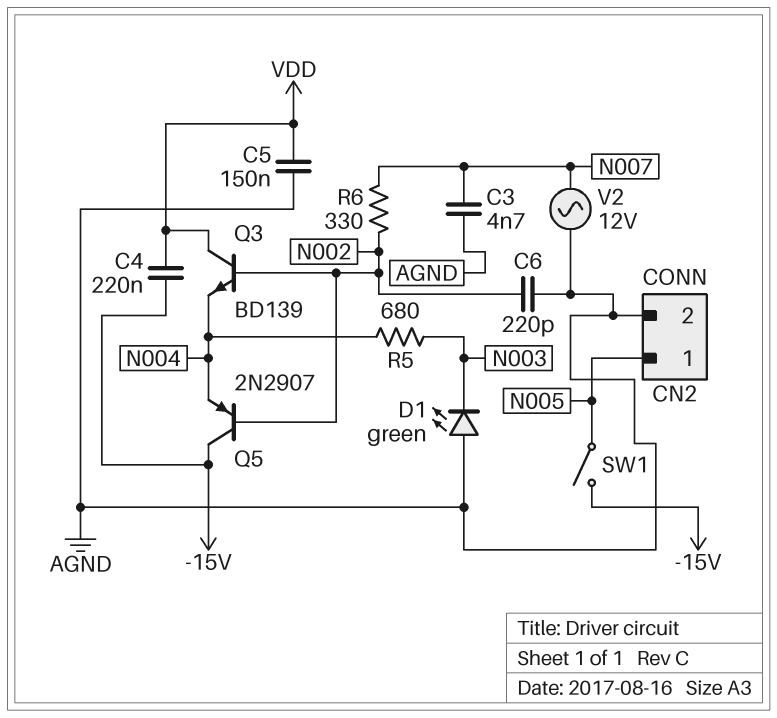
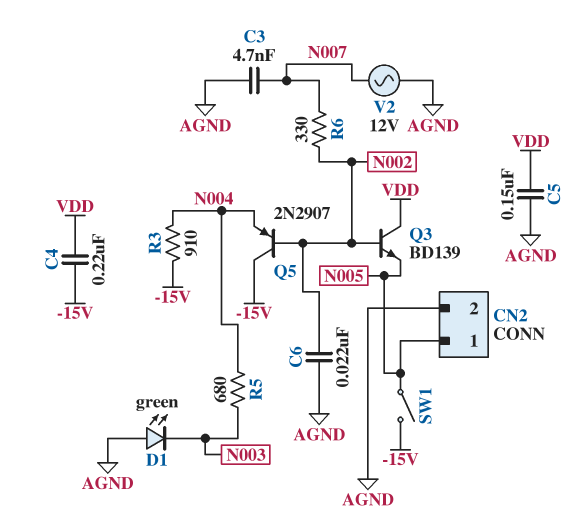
C6: 220pF (AGND, N002) -> 22nF (AGND, N002)
Q3: NPN BD139 (B N002, C VDD, E N004) -> NPN BD139 (B N002, C VDD, E N005)
R3: none -> 910 (-15V, N004)

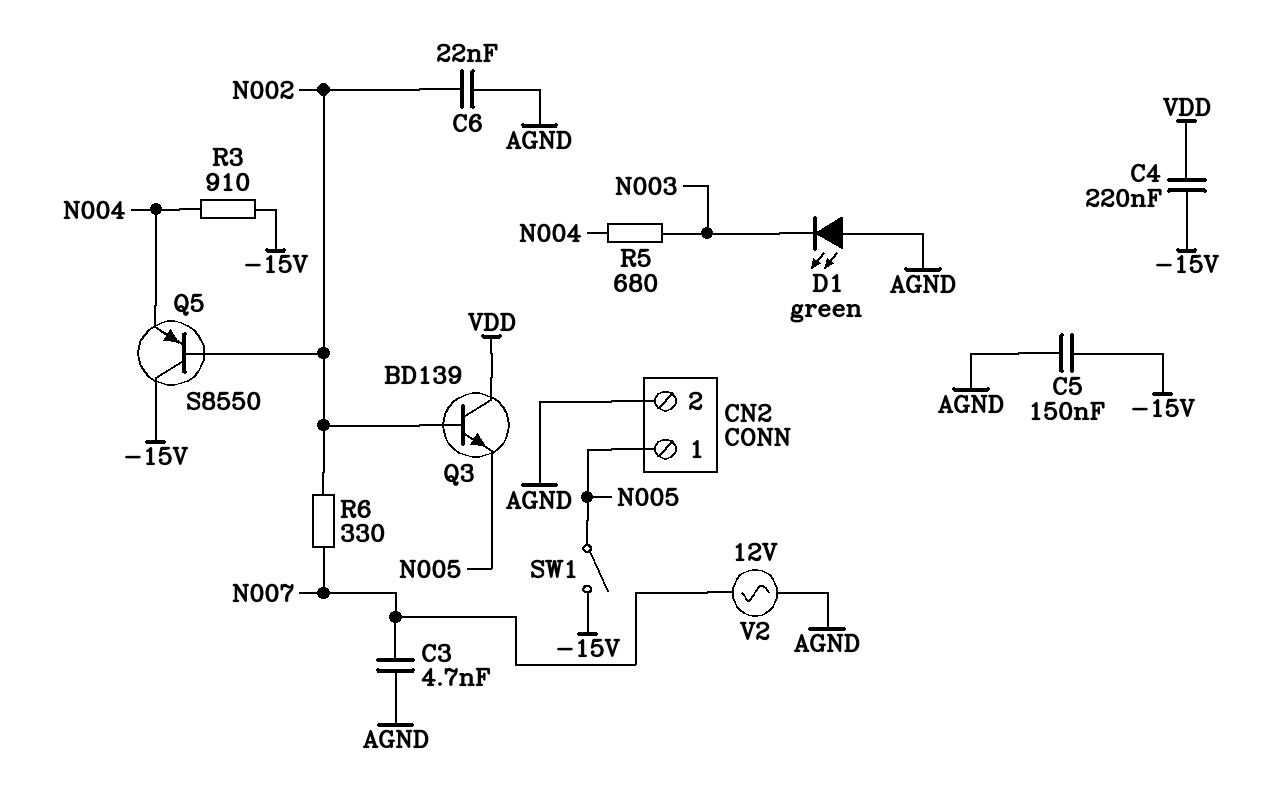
C5: 150nF (AGND, VDD) -> 150nF (-15V, AGND)
Q5: PNP 2N2907 (B N002, C -15V, E N004) -> PNP S8550 (B N002, C -15V, E N004)

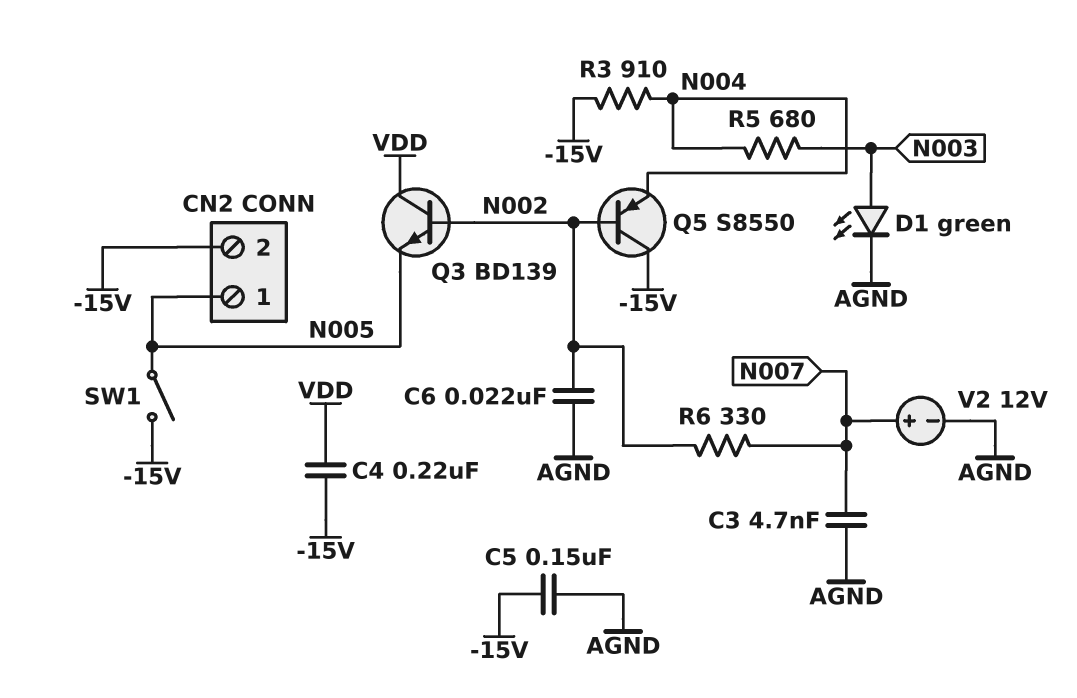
CN2 pin 2: AGND -> -15V
D1: LED green (A AGND, K N003) -> LED green (A N003, K AGND)
V2: AC 12V (AGND, N007) -> 12V (plus N007, minus AGND)

